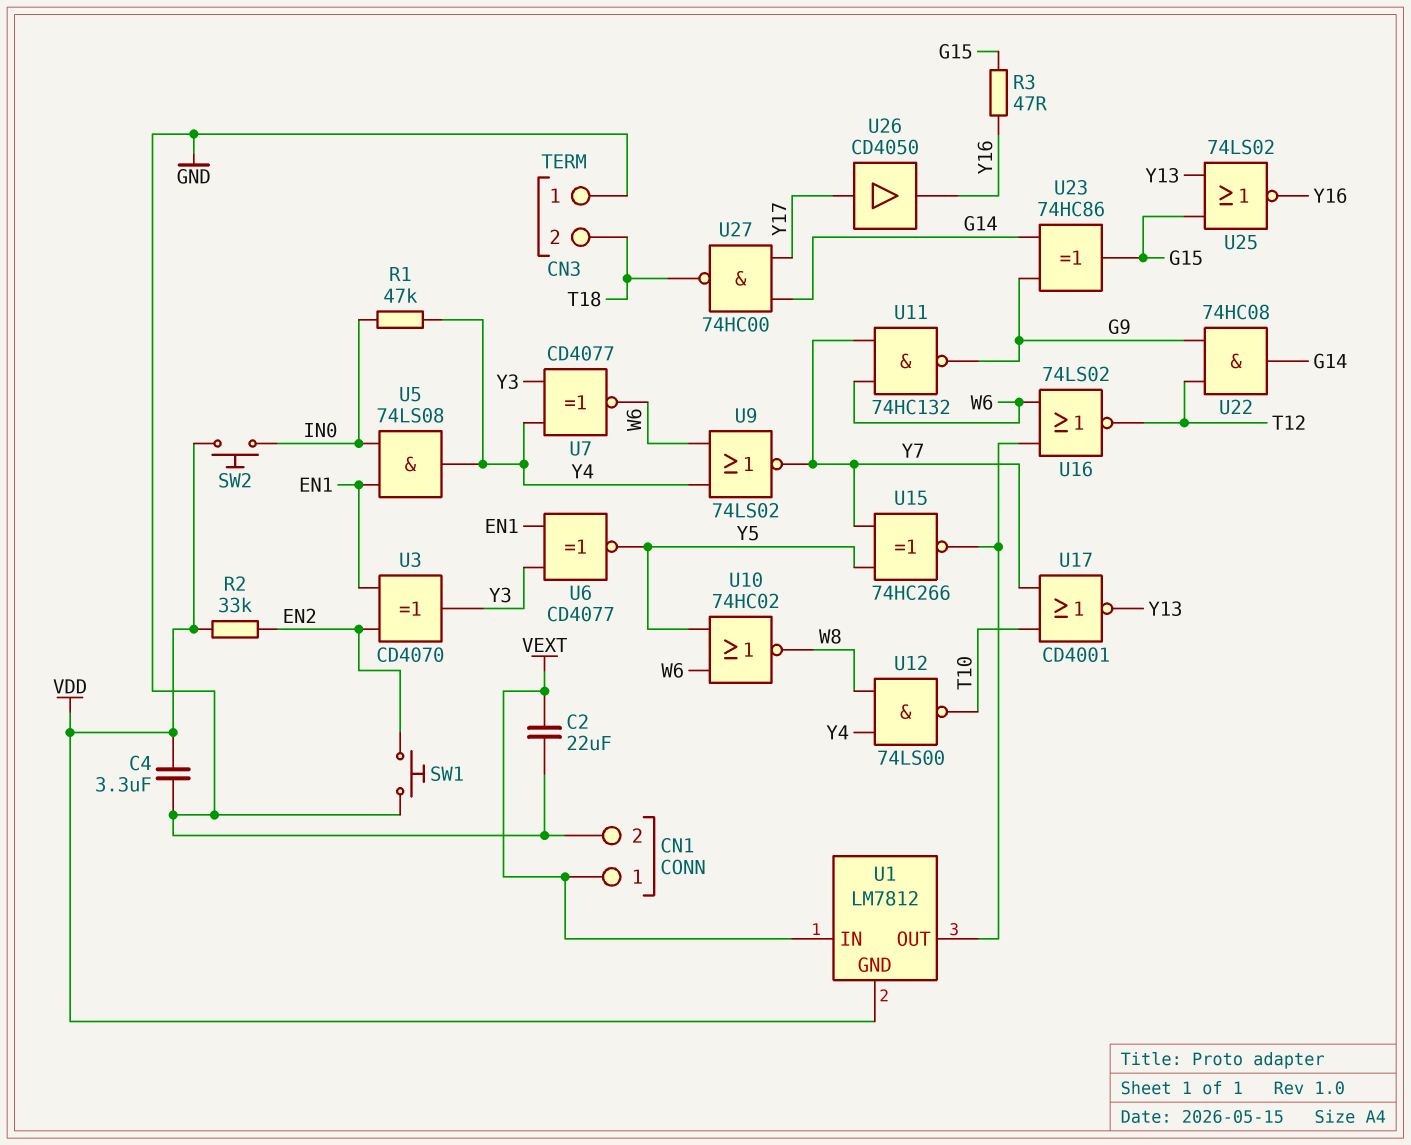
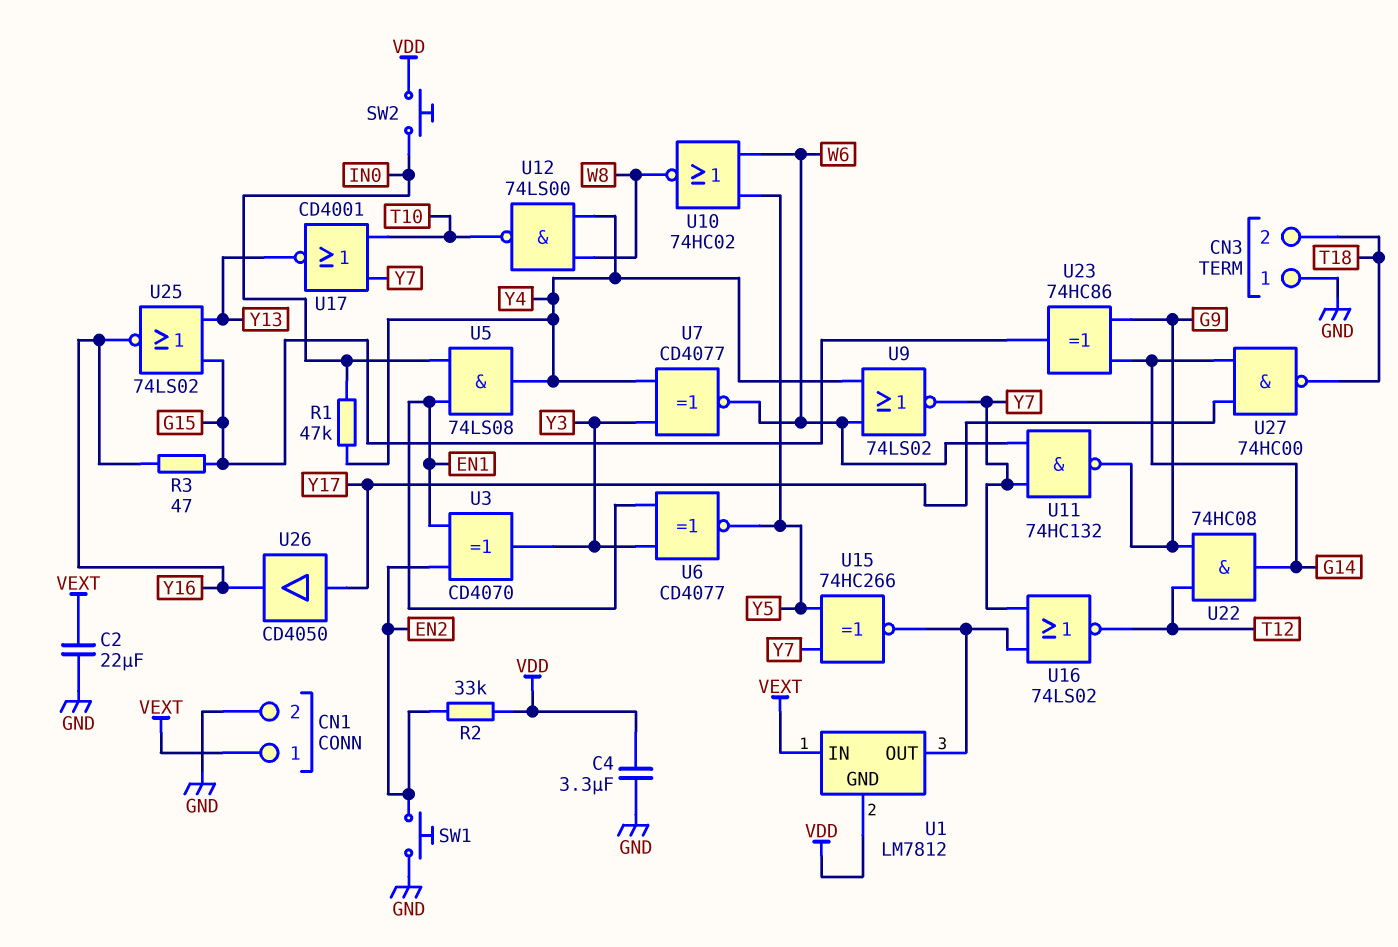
U16: NOR 74LS02 (in U1/OUT, in W6, out T12) -> NOR 74LS02 (in U1/OUT, in Y7, out T12)

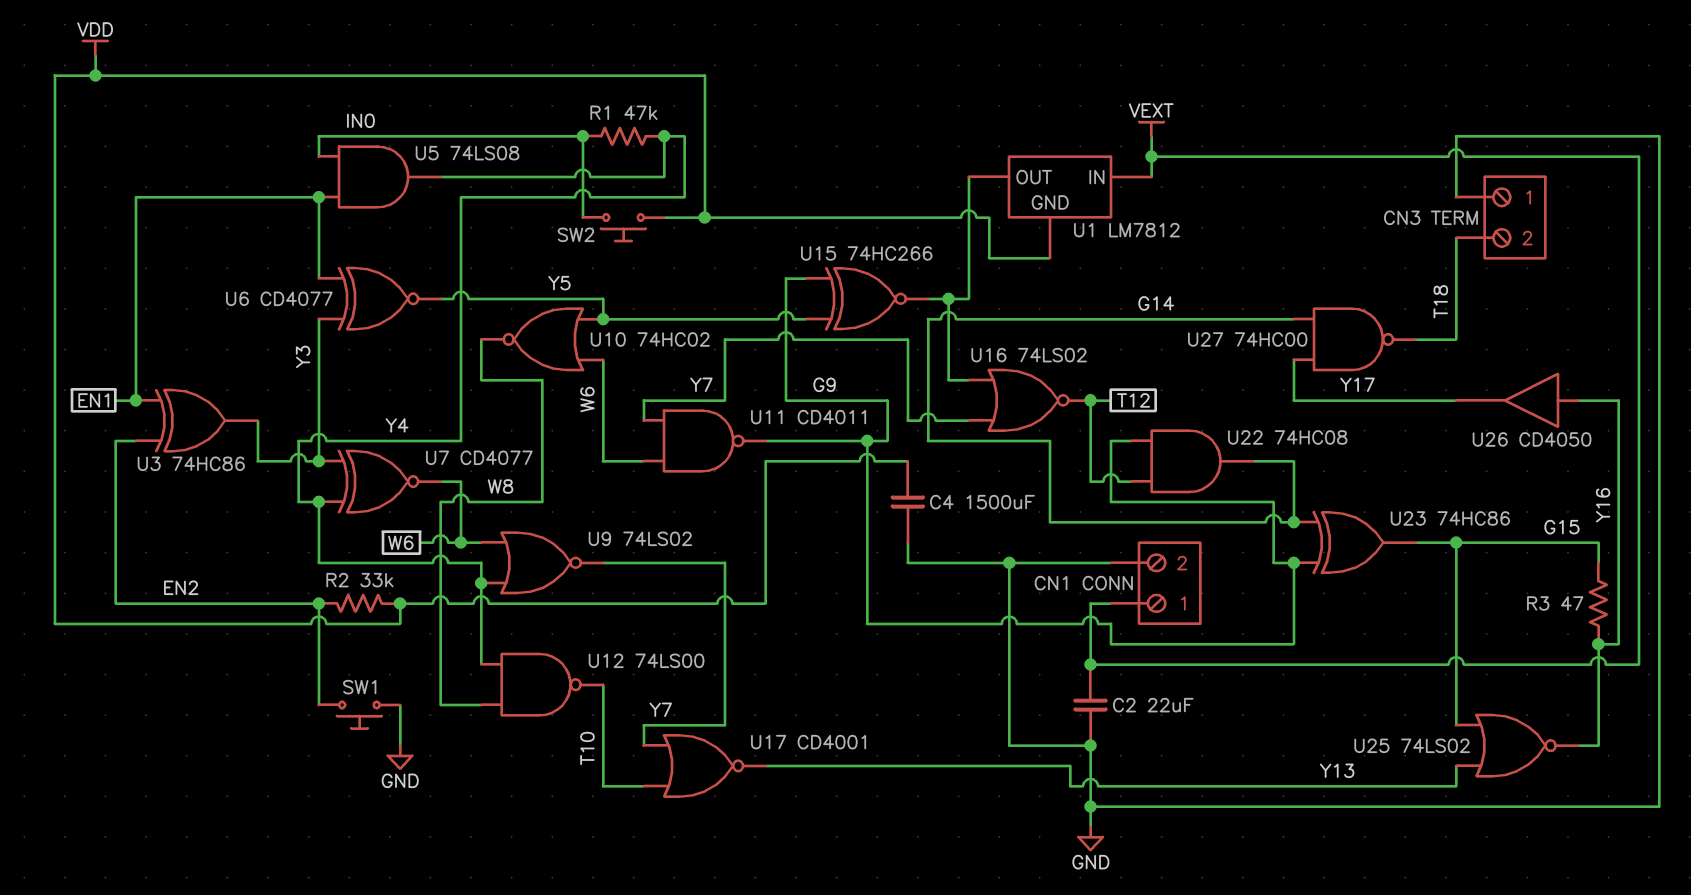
C4: 3.3uF (GND, VDD) -> 1500uF (GND, VDD)
U3: XOR CD4070 (in EN1, in EN2, out Y3) -> XOR 74HC86 (in EN1, in EN2, out Y3)
U11: NAND 74HC132 (in W6, in Y7, out G9) -> NAND CD4011 (in W6, in Y7, out G9)
U15: XNOR 74HC266 (in Y5, in Y7, out U1/OUT) -> XNOR 74HC266 (in G9, in Y5, out U1/OUT)
U26: buffer CD4050 (in Y17, out Y16) -> buffer CD4050 (in Y16, out Y17)

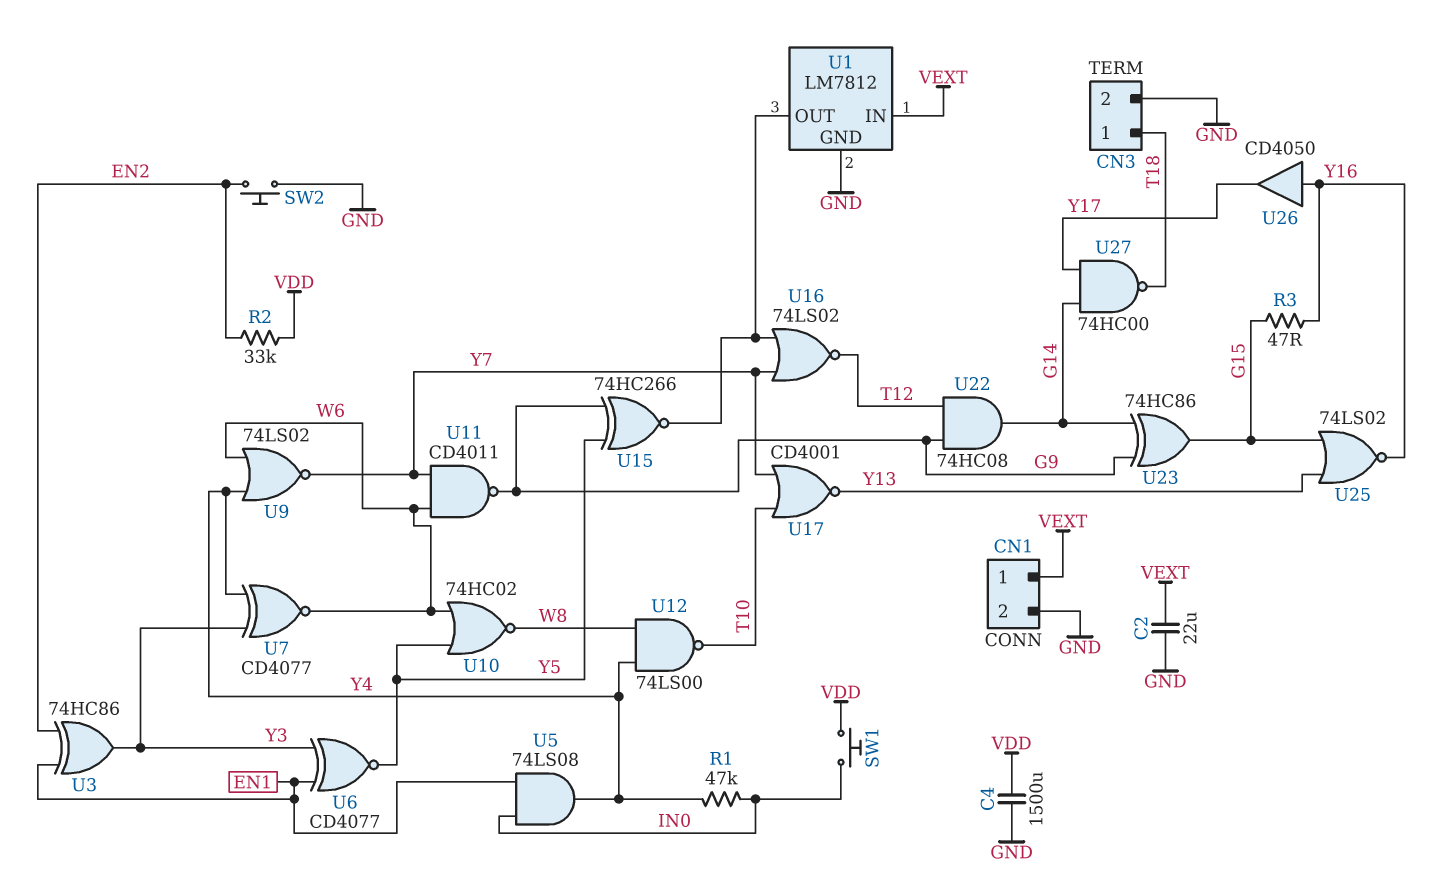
CN3 pin 1: GND -> T18
CN3 pin 2: T18 -> GND
SW1: button (EN2, GND) -> button (IN0, VDD)
SW2: button (IN0, VDD) -> button (EN2, GND)
U1 pin GND: VDD -> GND

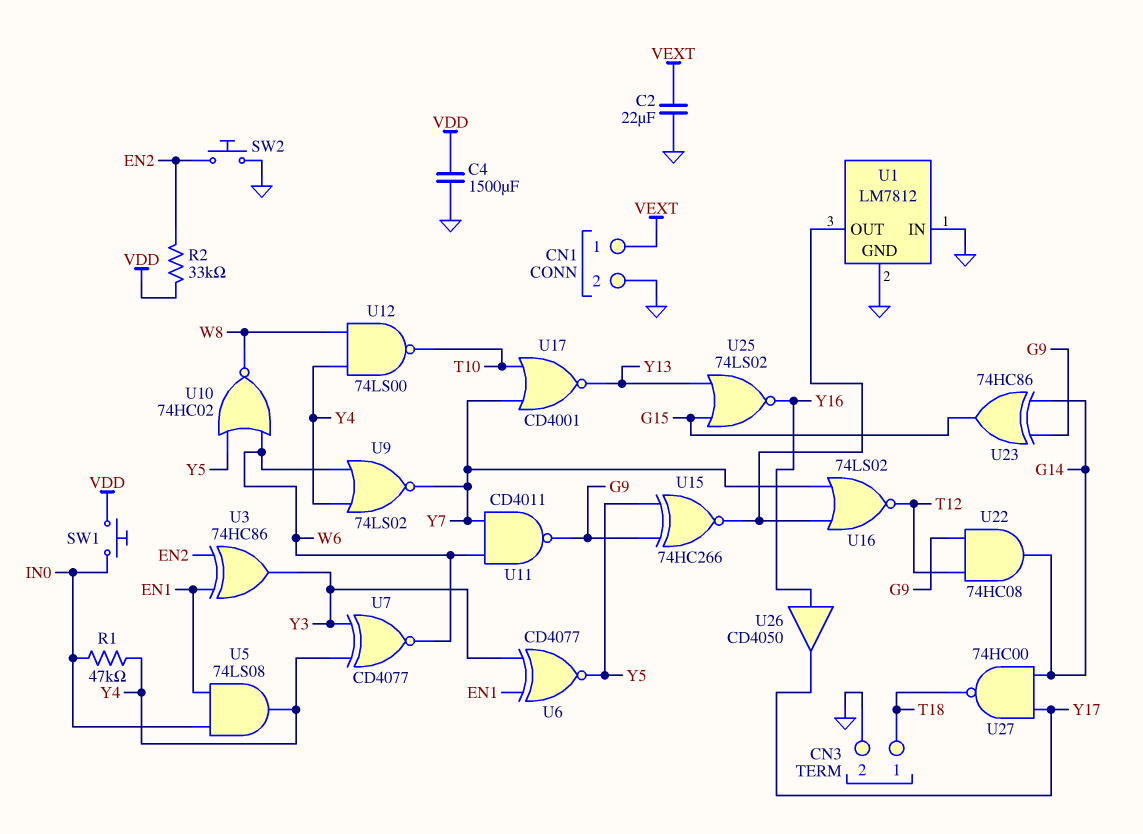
R3: 47 (G15, Y16) -> none
U1 pin IN: VEXT -> GND

